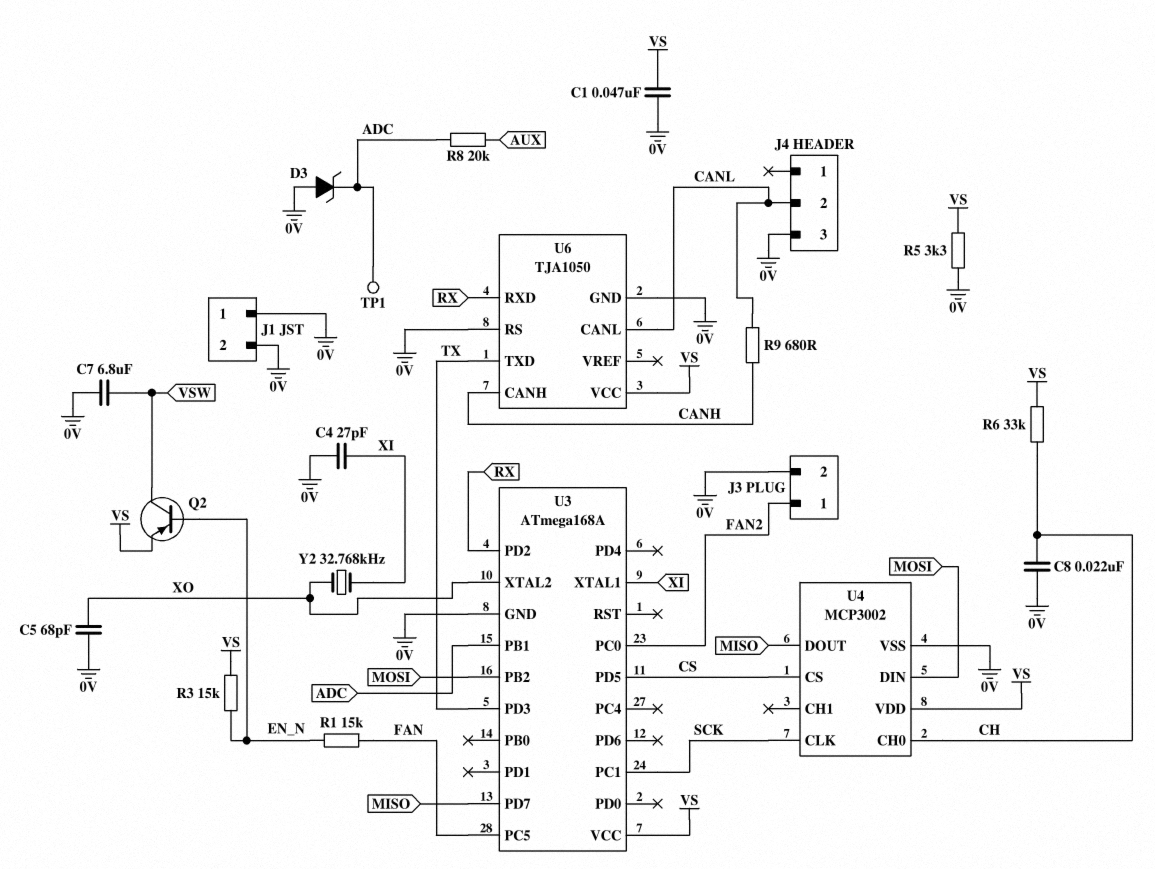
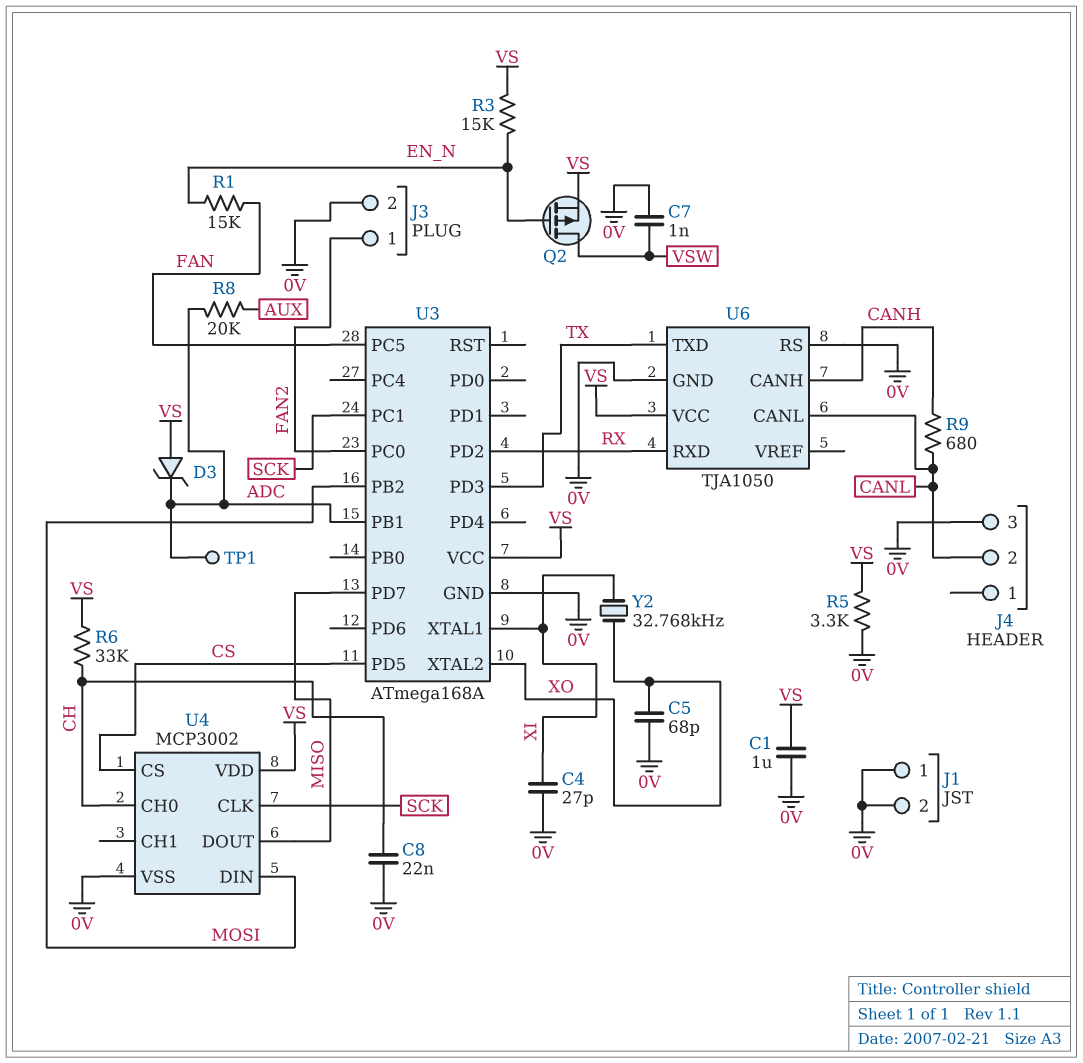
C1: 47nF (0V, VS) -> 1uF (0V, VS)
C7: 6.8uF (0V, VSW) -> 1nF (0V, VSW)
D3: zener (A 0V, K ADC) -> zener (A VS, K ADC)
Q2: PNP (B EN_N, C VSW, E VS) -> PMOS (G EN_N, D VSW, S VS)

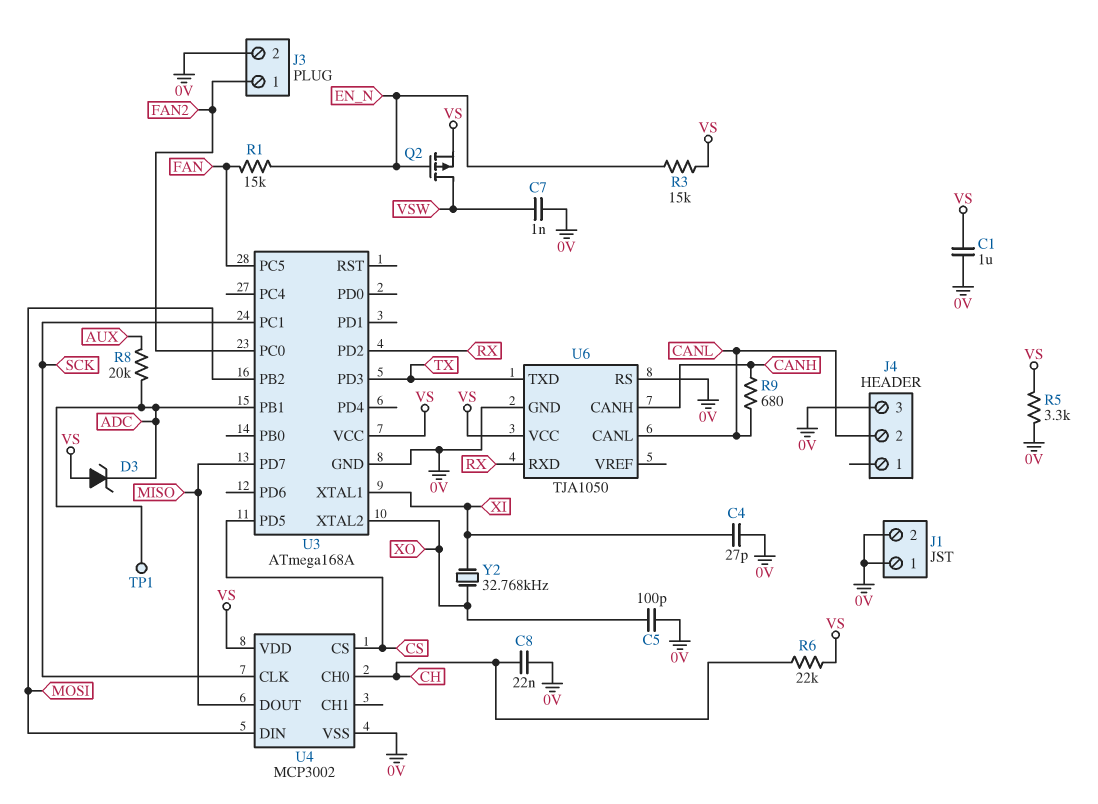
C5: 68pF (0V, XO) -> 100pF (0V, XO)
R6: 33k (CH, VS) -> 22k (CH, VS)

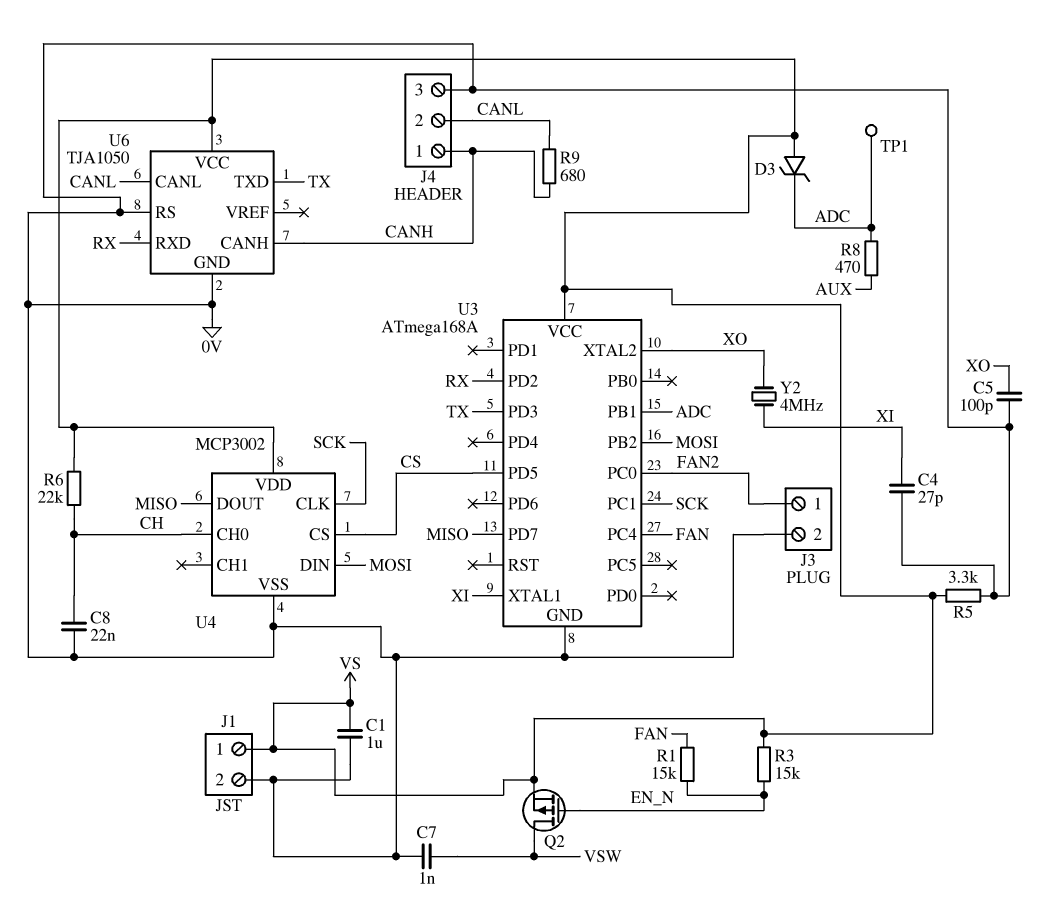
J1 pin 1: 0V -> VS
J4 pin 1: none -> CANH
R8: 20k (ADC, AUX) -> 470 (ADC, AUX)
U3 pin PC4: none -> FAN
U3 pin PC5: FAN -> none
Y2: 32.768kHz (XI, XO) -> 4MHz (XI, XO)

